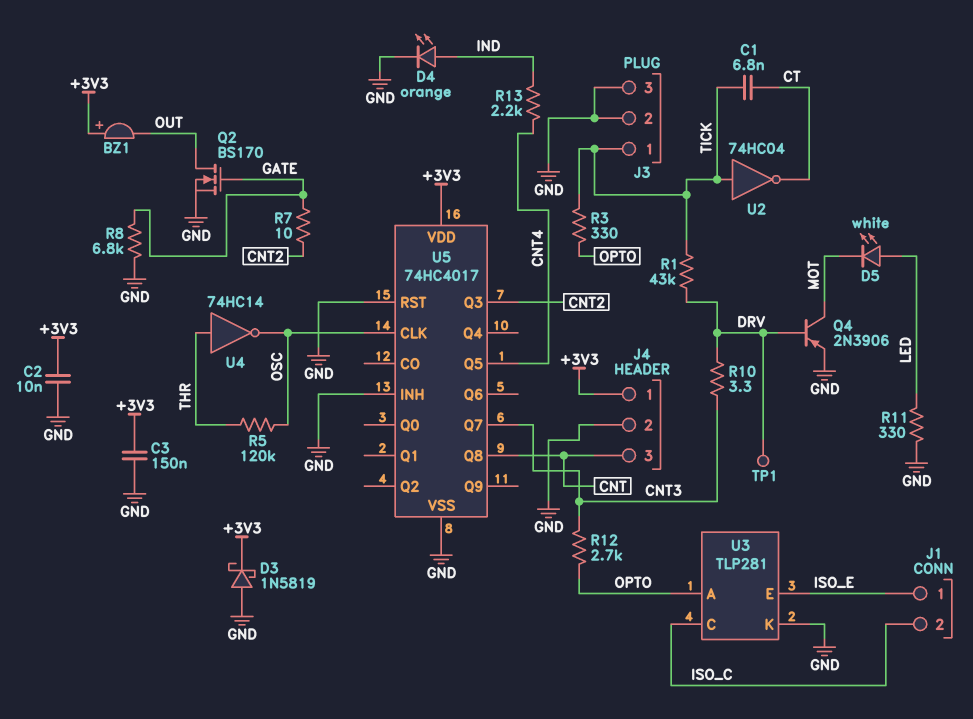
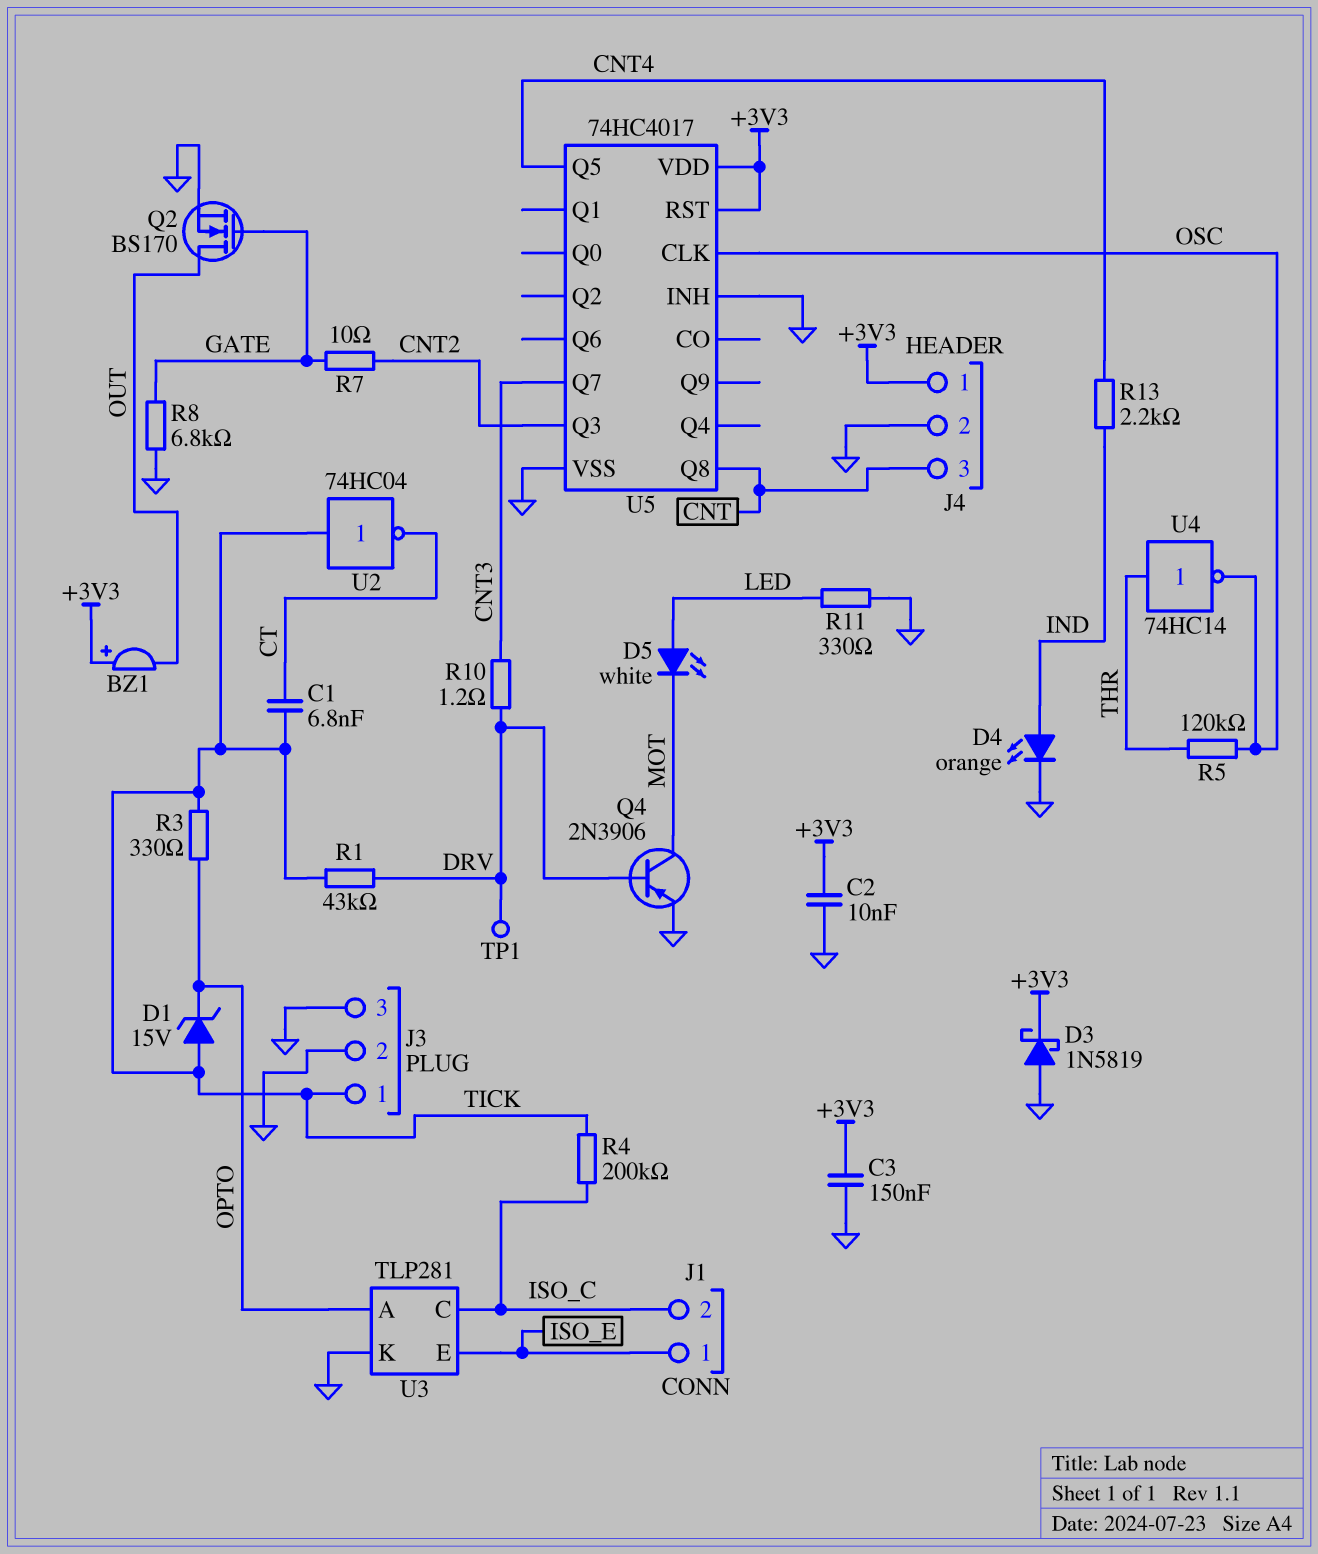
D1: none -> zener 15V (A TICK, K OPTO)
R4: none -> 200k (ISO_C, TICK)
R10: 3.3 (CNT3, DRV) -> 1.2 (CNT3, DRV)
R12: 2.7k (CNT3, OPTO) -> none
U5 pin RST: GND -> +3V3

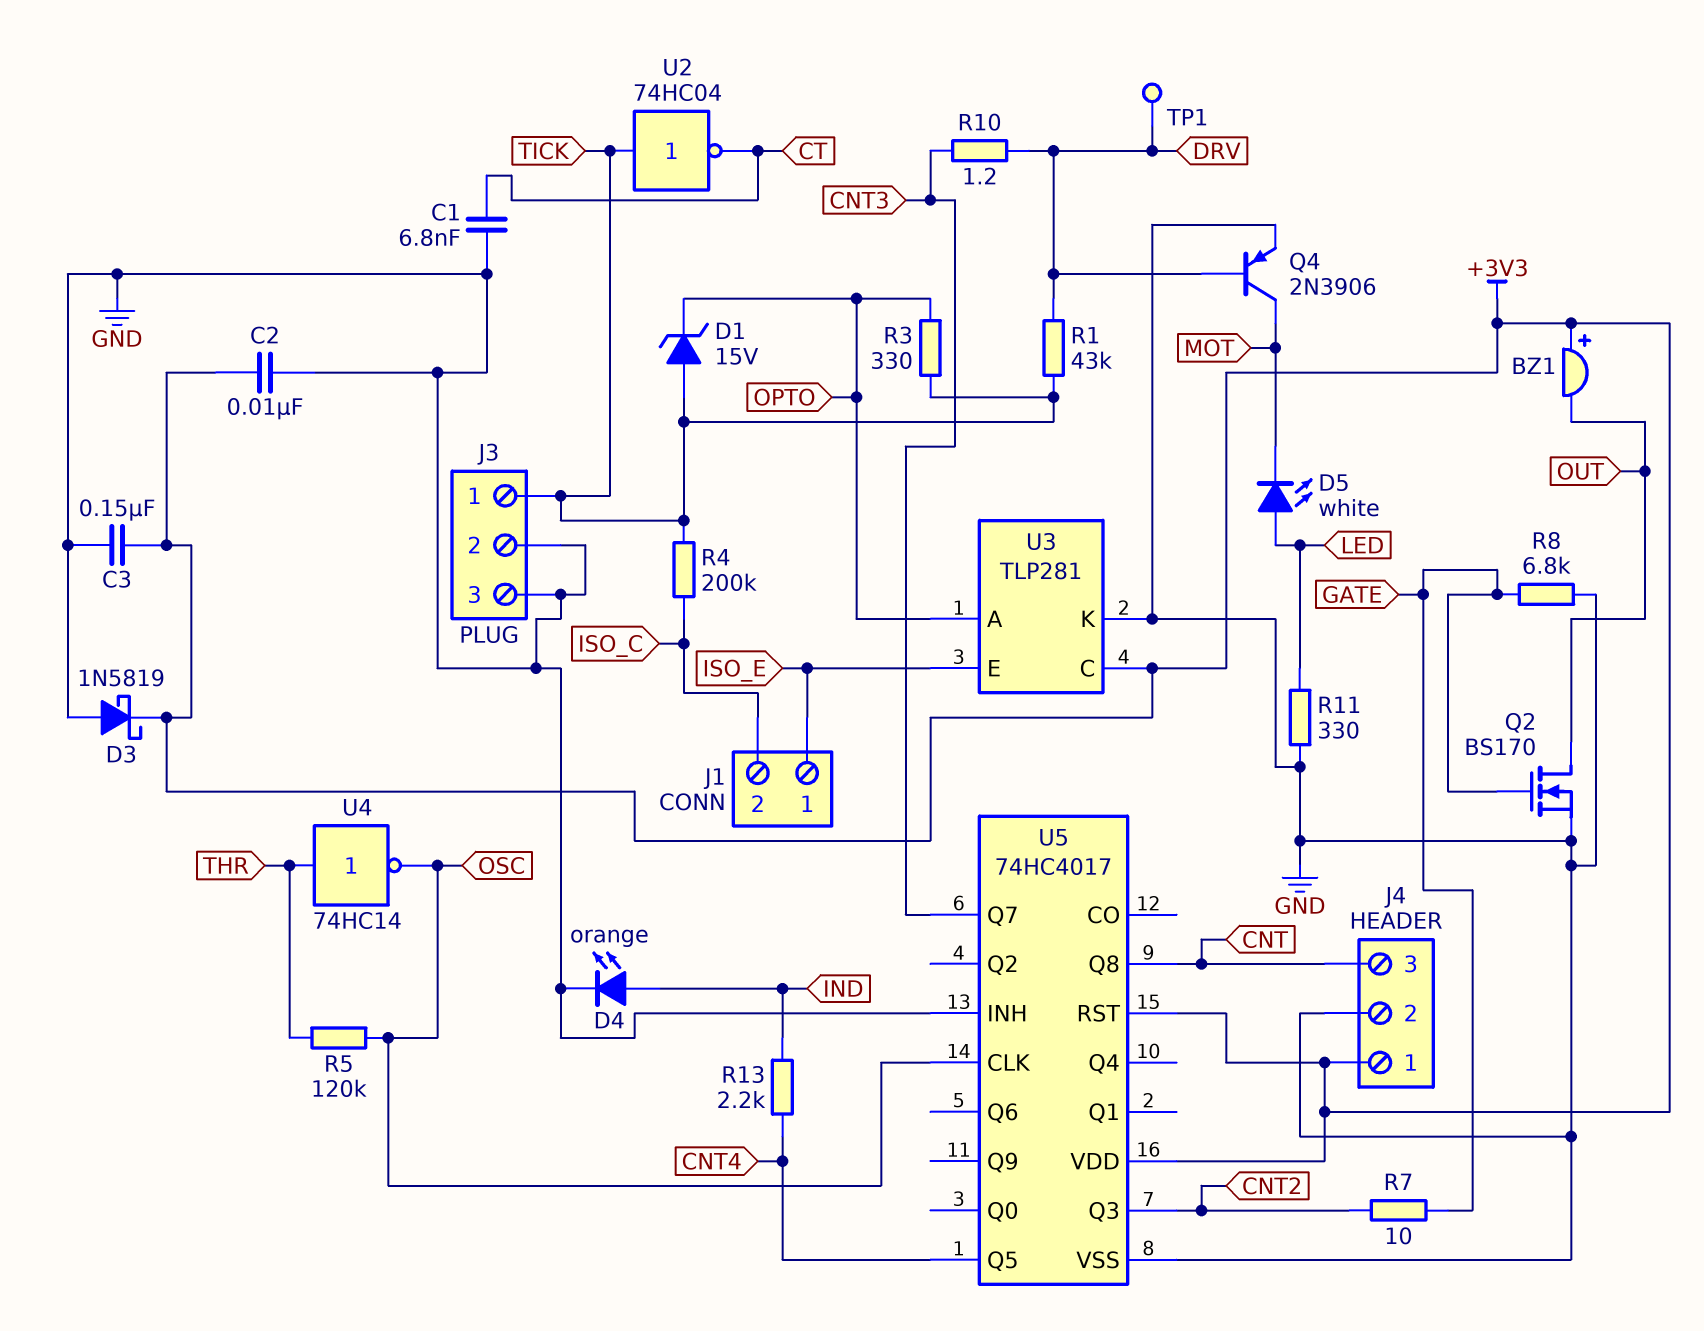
C1: 6.8nF (CT, TICK) -> 6.8nF (CT, GND)
U3 pin C: ISO_C -> +3V3

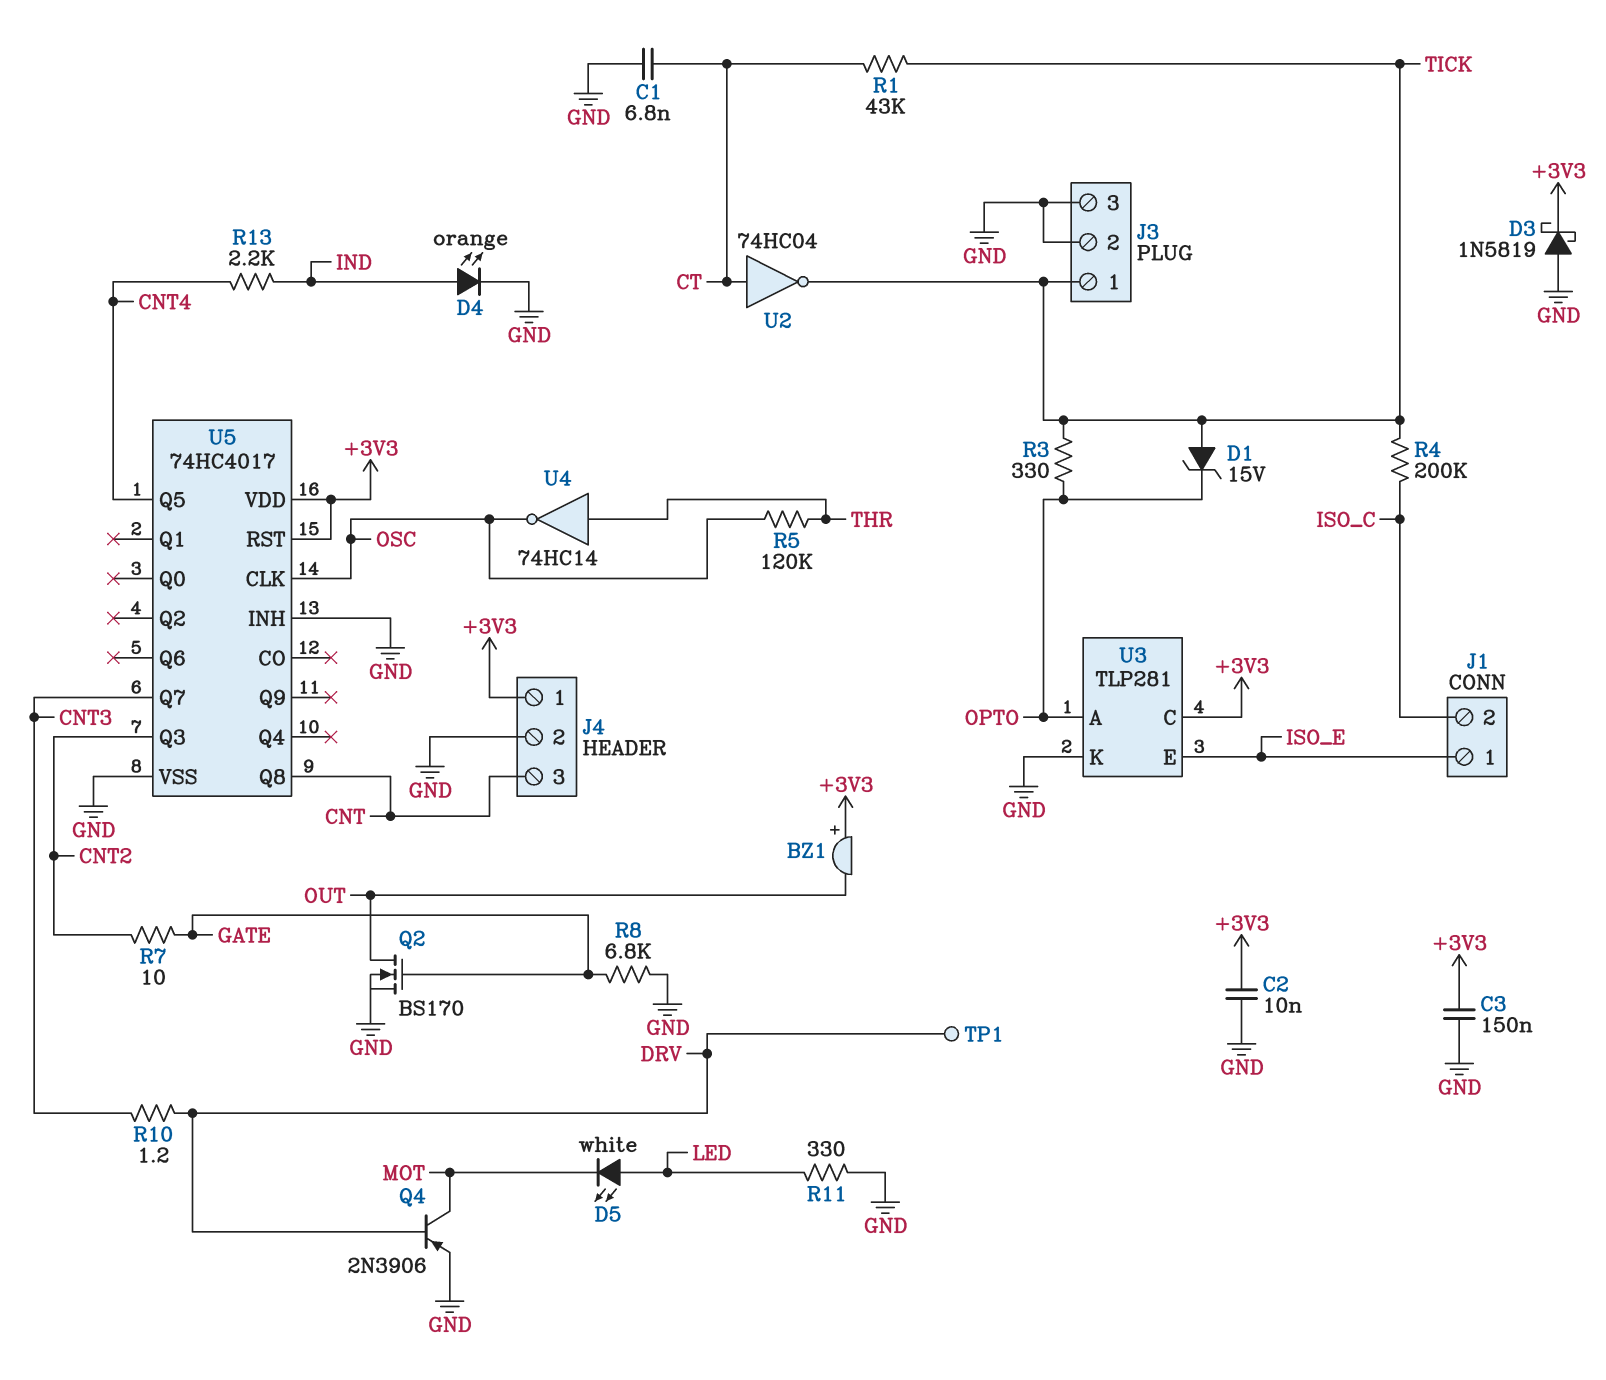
R1: 43k (DRV, TICK) -> 43k (CT, TICK)
U2: NOT 74HC04 (in TICK, out CT) -> NOT 74HC04 (in CT, out TICK)

